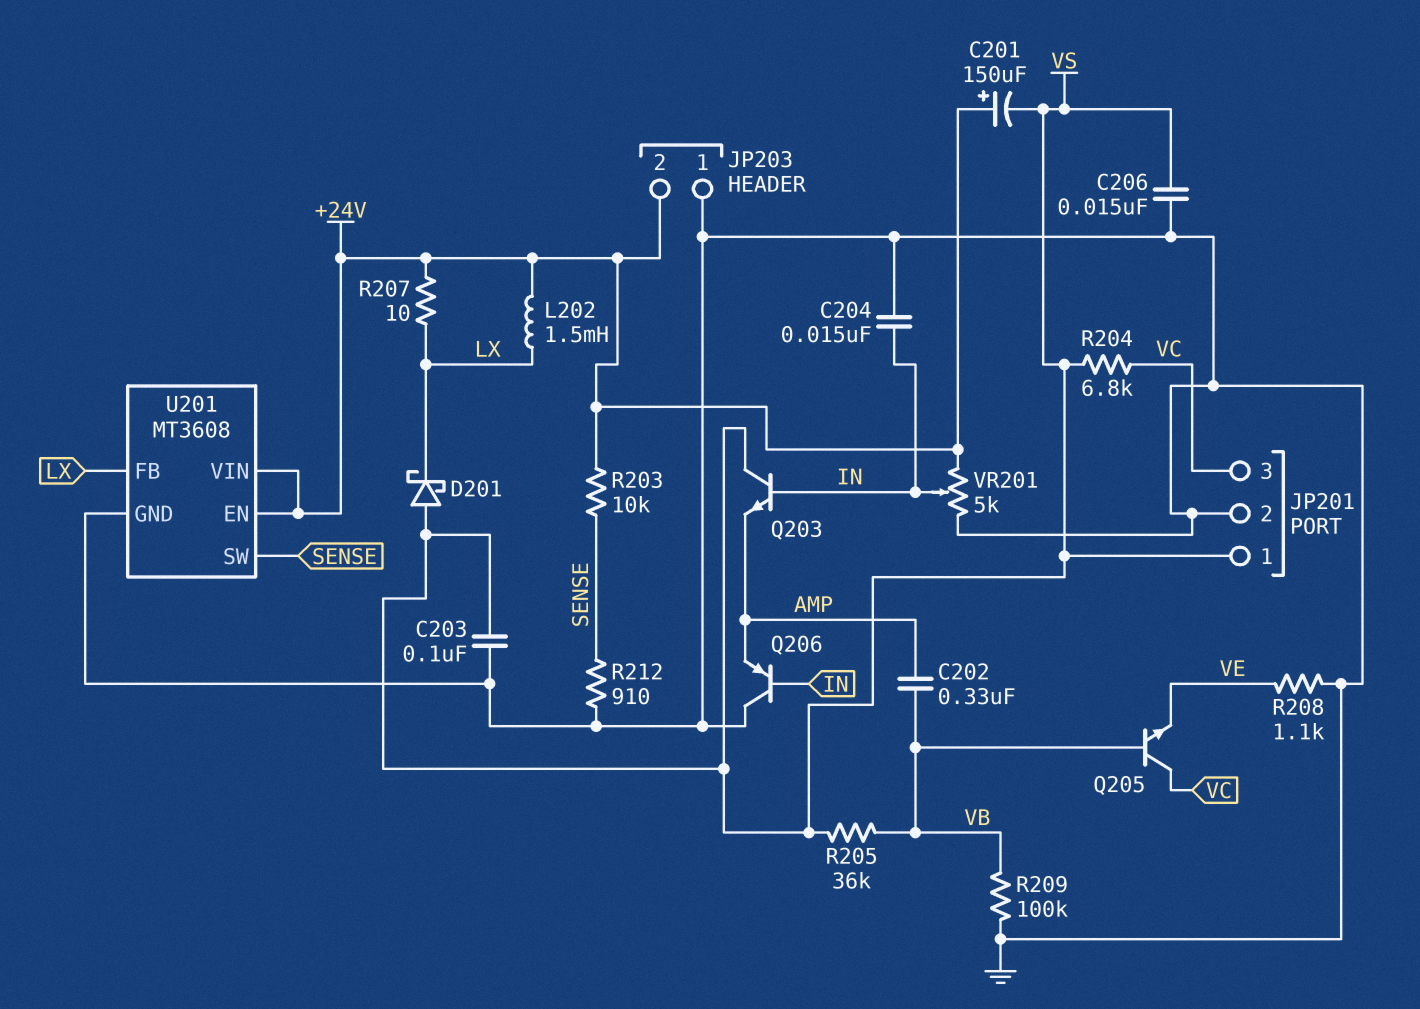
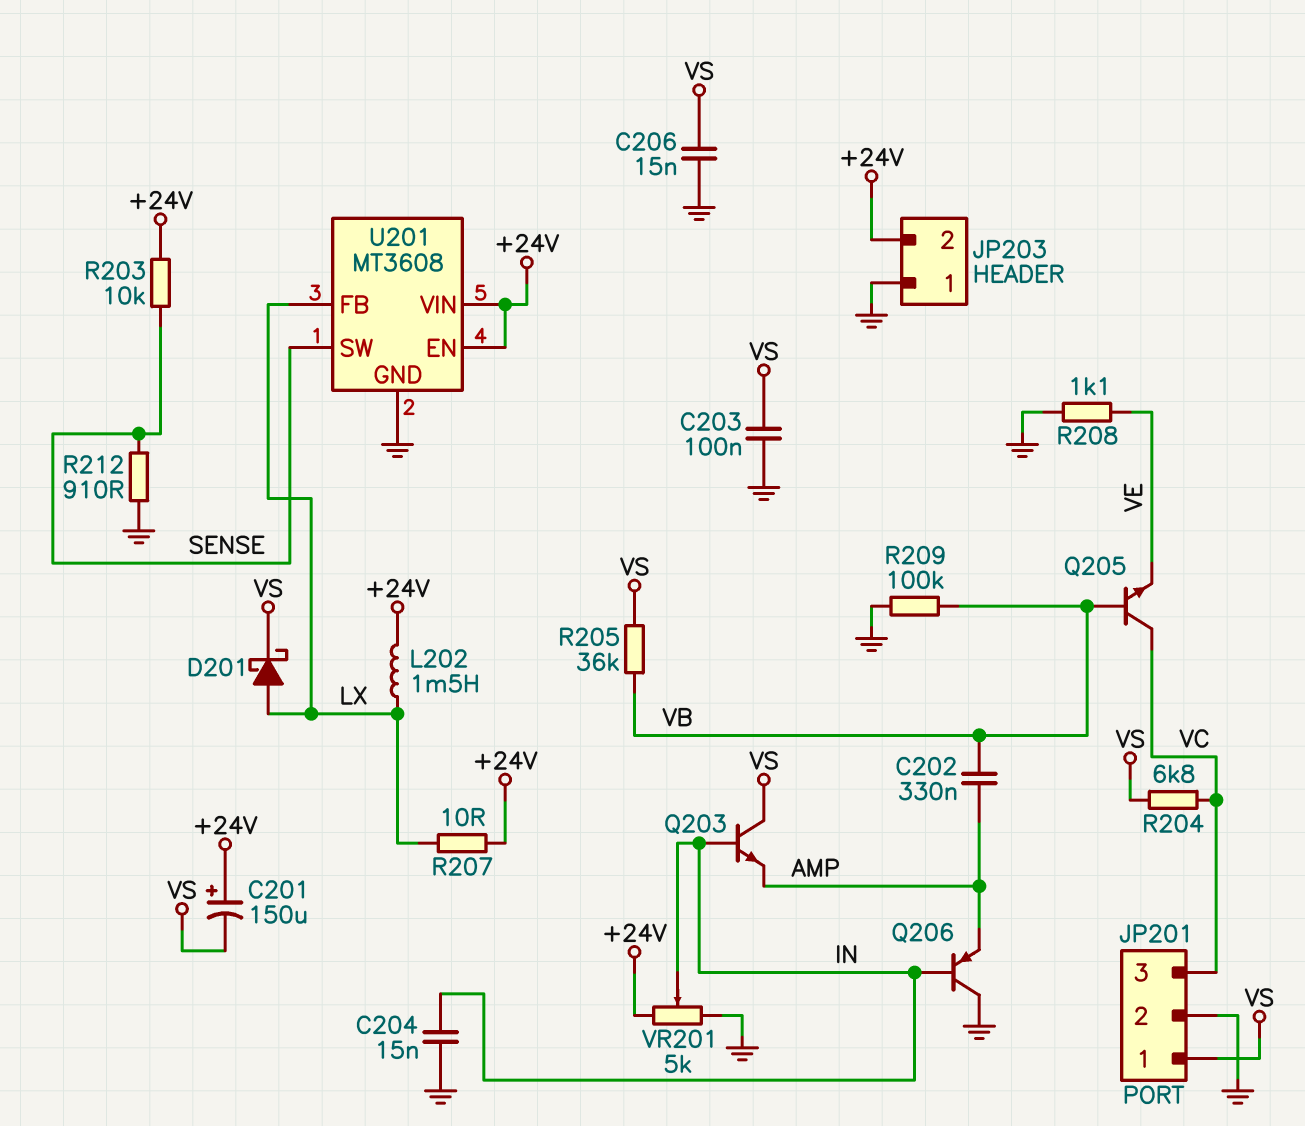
D201: schottky (A VS, K LX) -> schottky (A LX, K VS)

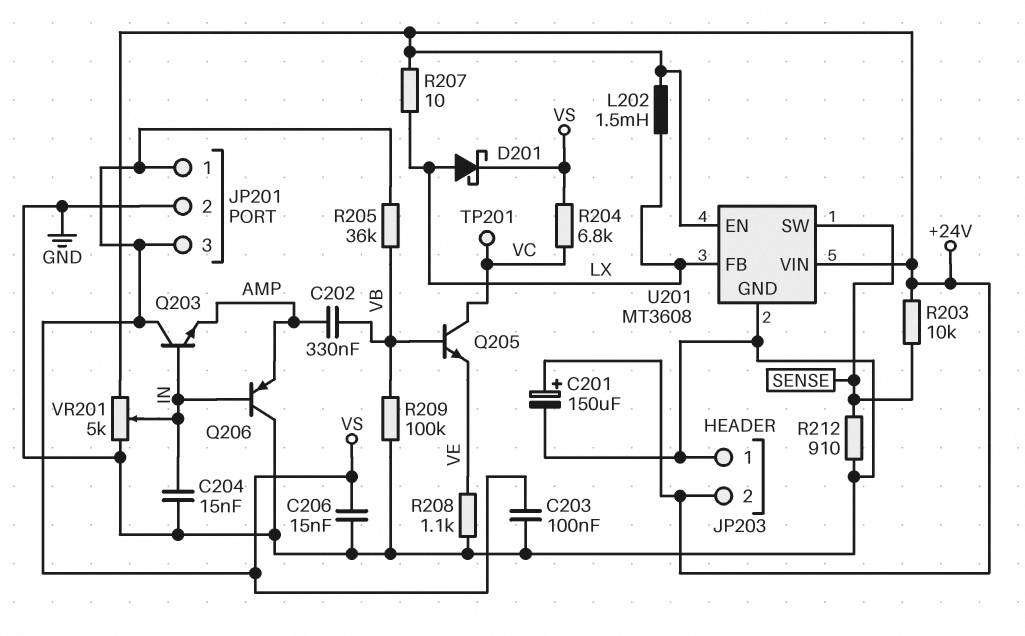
C201: 150uF (plus +24V, minus VS) -> 150uF (plus +24V, minus GND)
JP201 pin 3: VC -> VS
TP201: none -> test point (VC)

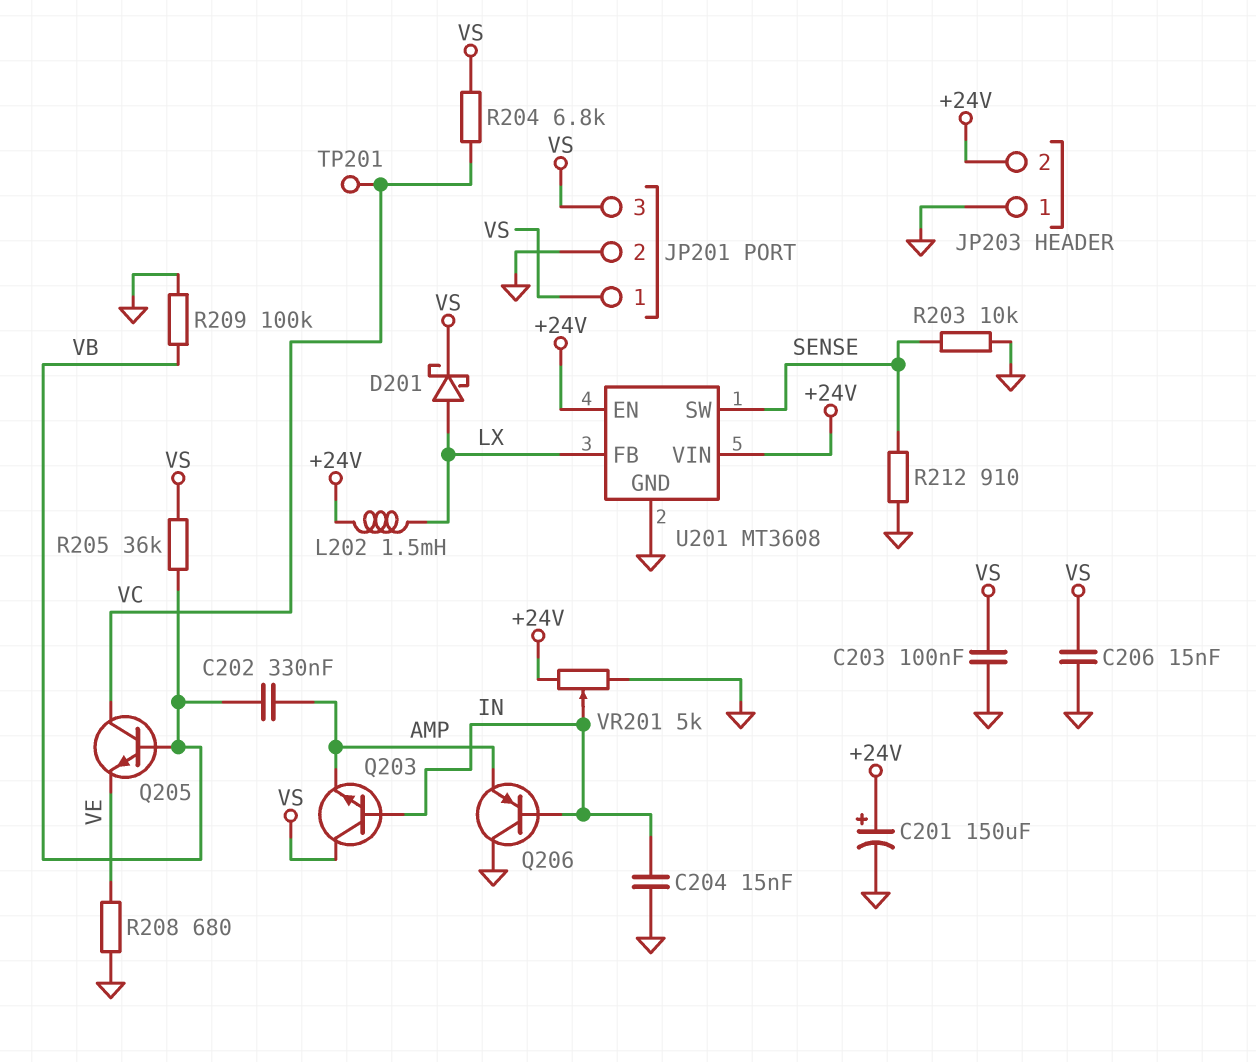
R203: 10k (+24V, SENSE) -> 10k (GND, SENSE)
R207: 10 (+24V, LX) -> none
R208: 1.1k (GND, VE) -> 680 (GND, VE)

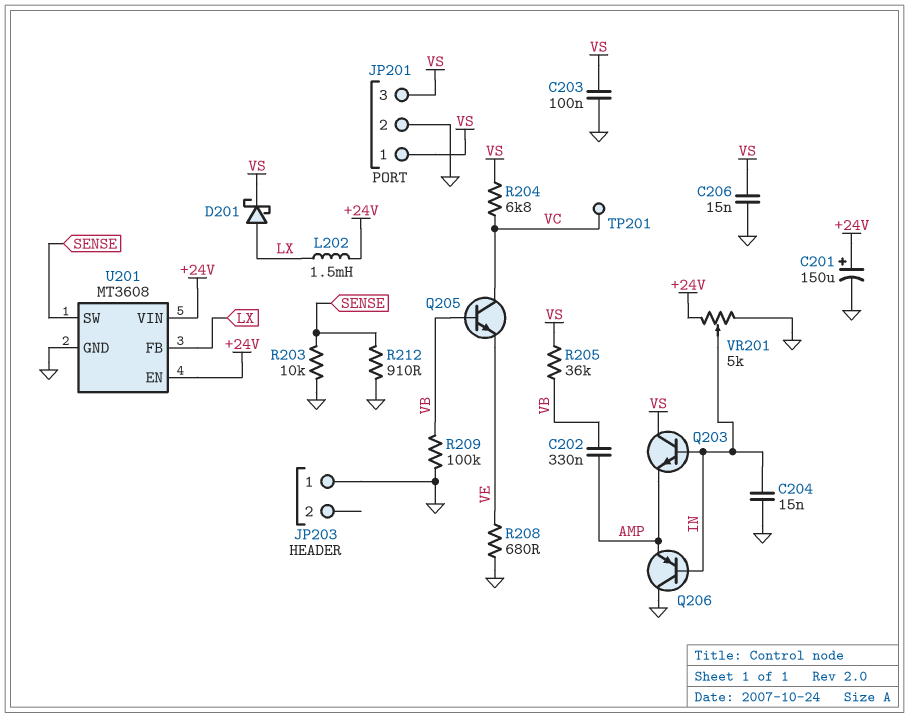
JP203 pin 2: +24V -> none

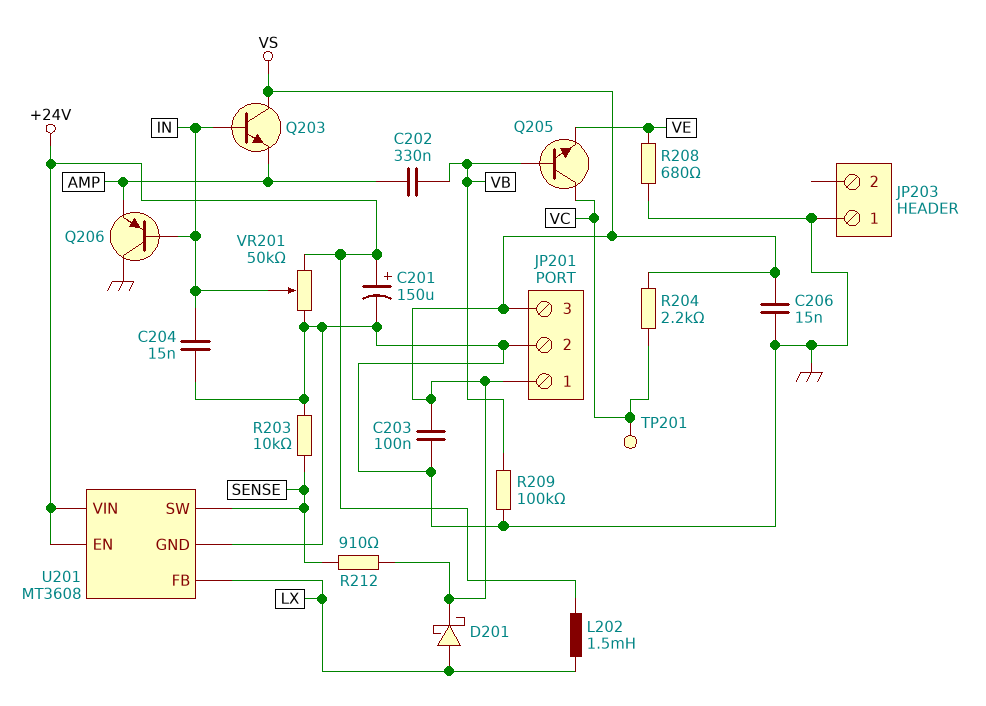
R204: 6.8k (VC, VS) -> 2.2k (VC, VS)
R205: 36k (VB, VS) -> none
R212: 910 (GND, SENSE) -> 910 (SENSE, VS)
VR201: 5k (+24V, GND, wiper IN) -> 50k (+24V, GND, wiper IN)

